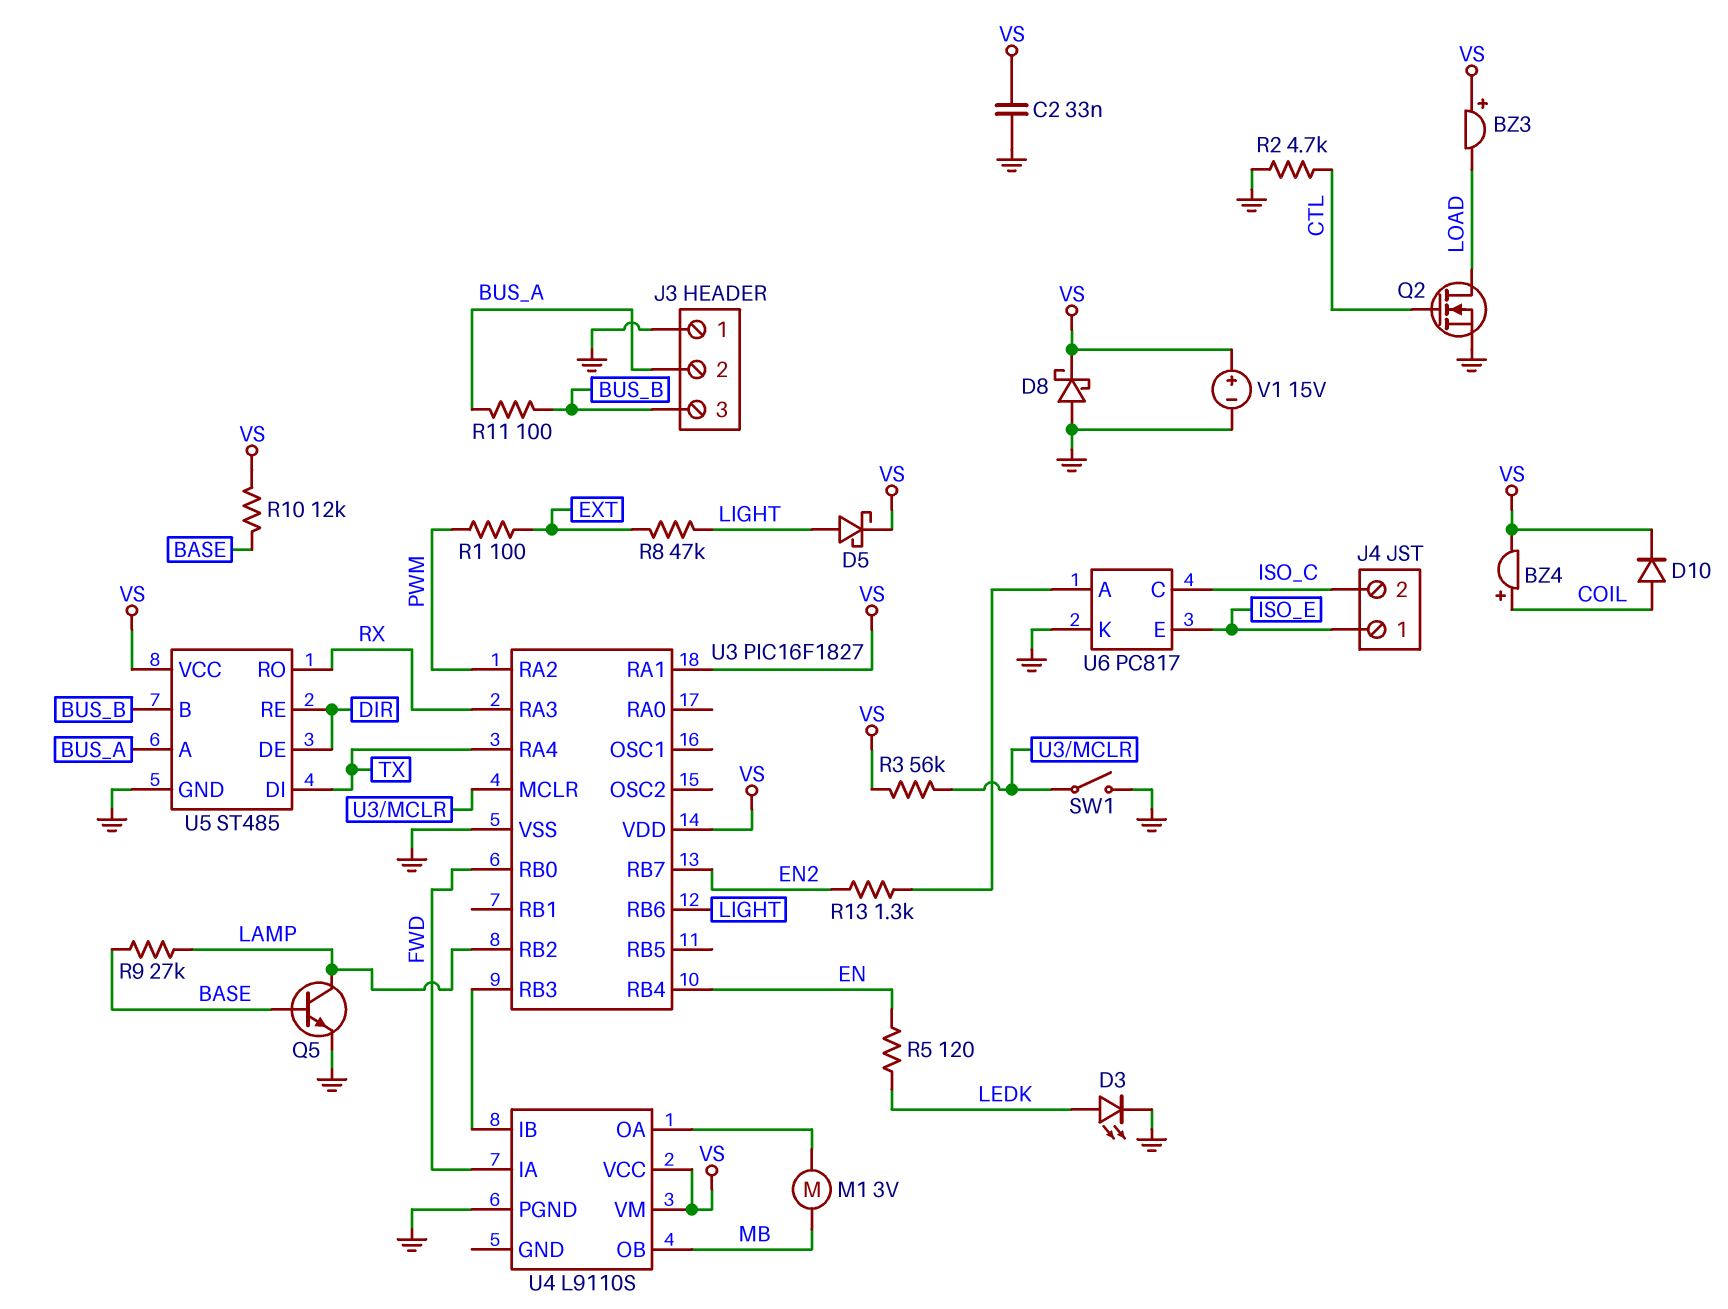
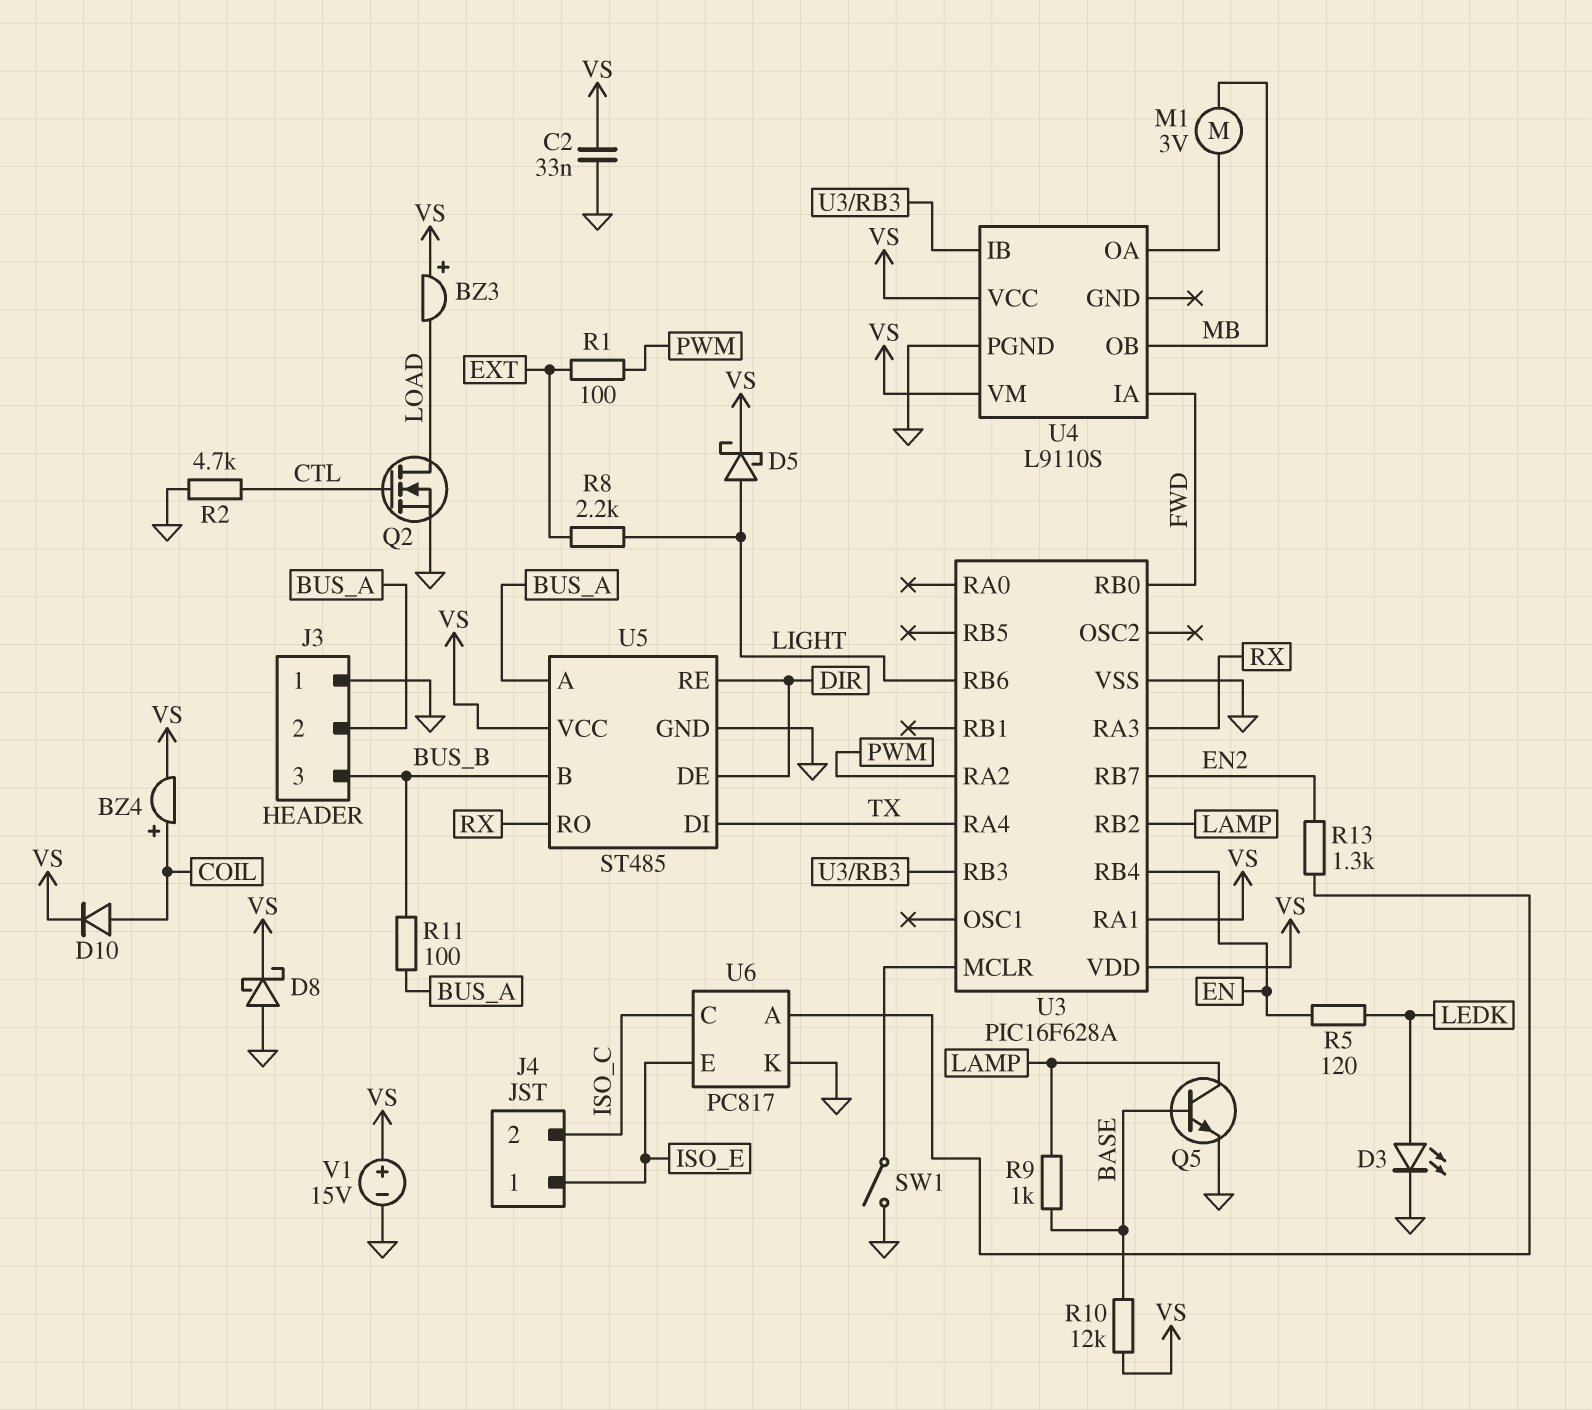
R3: 56k (U3/MCLR, VS) -> none
R8: 47k (EXT, LIGHT) -> 2.2k (EXT, LIGHT)
R9: 27k (BASE, LAMP) -> 1k (BASE, LAMP)
U3: PIC16F1827 -> PIC16F628A

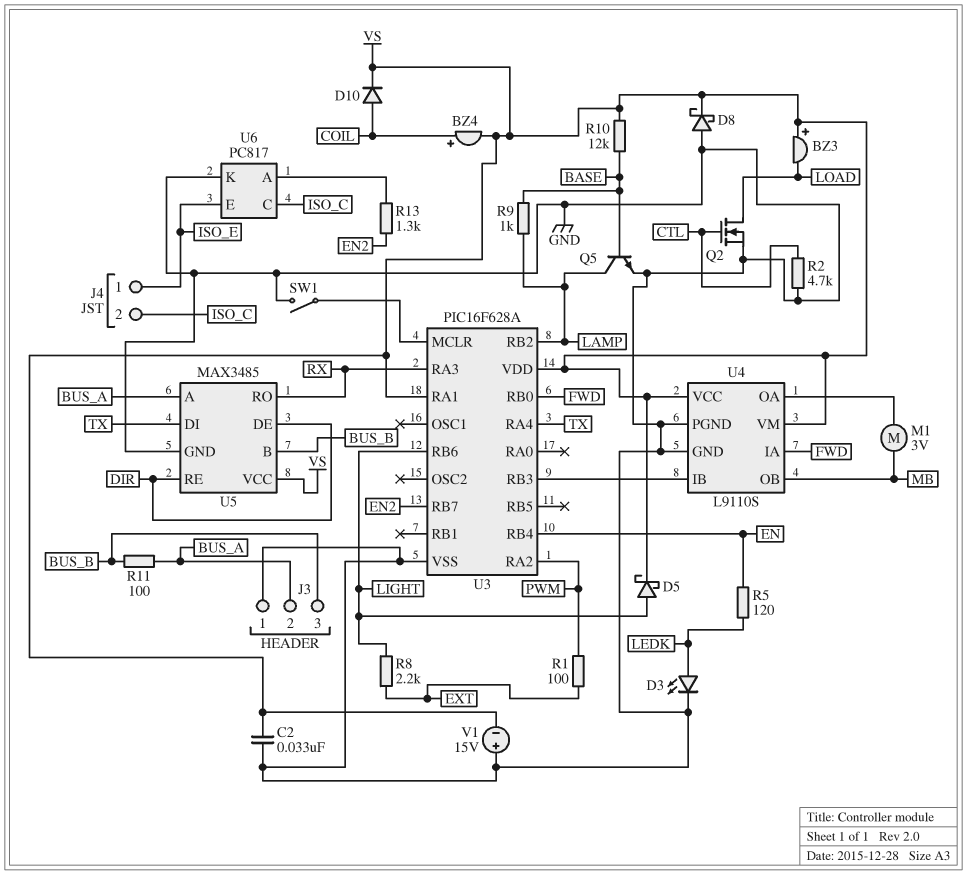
U4 pin GND: none -> GND
U5: ST485 -> MAX3485
V1: 15V (plus VS, minus GND) -> 15V (plus GND, minus VS)

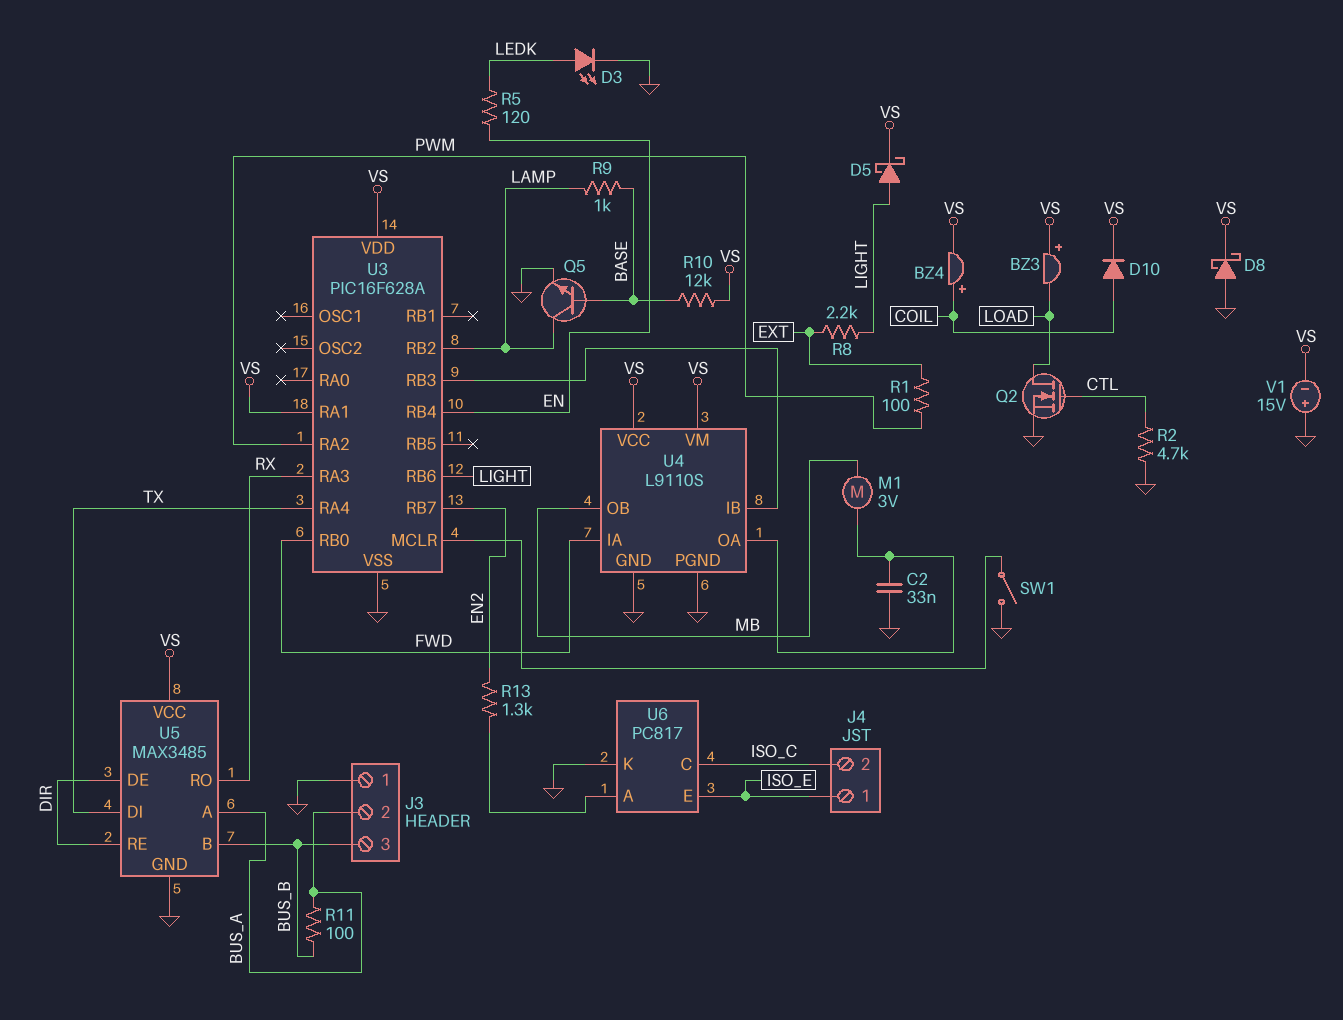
C2: 33nF (GND, VS) -> 33nF (GND, U4/OA)

